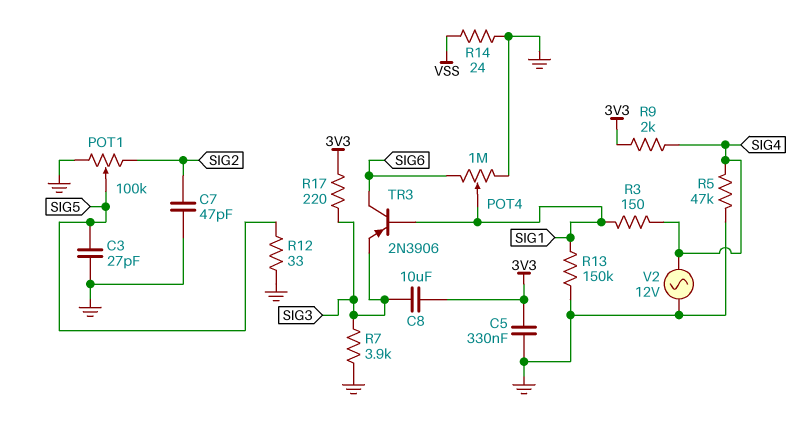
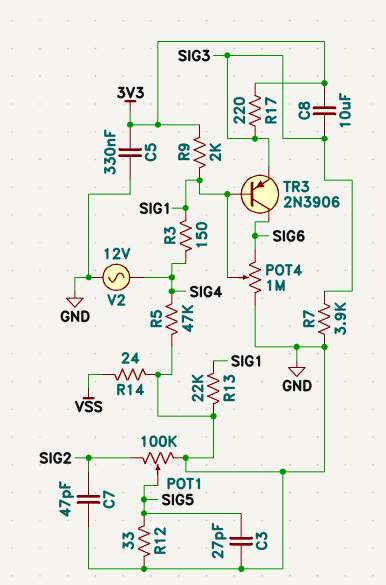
R9: 2k (3V3, SIG4) -> 2k (3V3, SIG1)
R13: 150k (GND, SIG1) -> 22k (GND, SIG1)

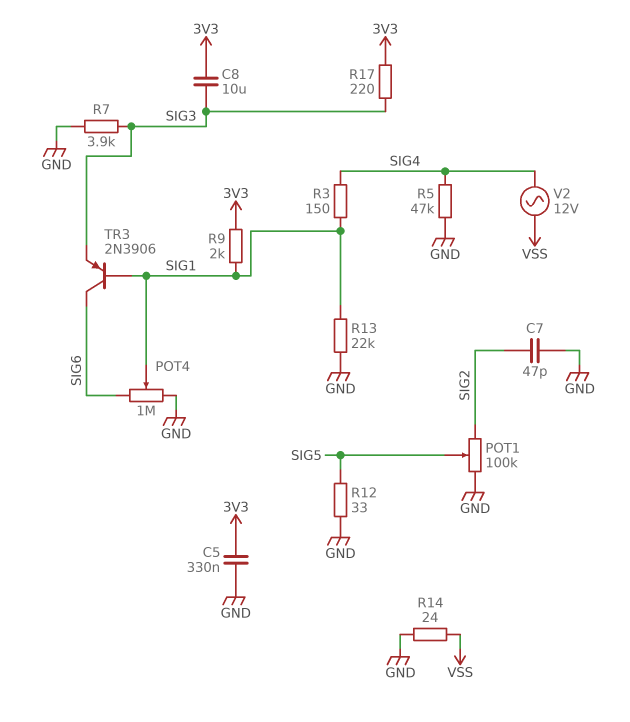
C3: 27pF (GND, SIG5) -> none
V2: AC 12V (GND, SIG4) -> AC 12V (SIG4, VSS)

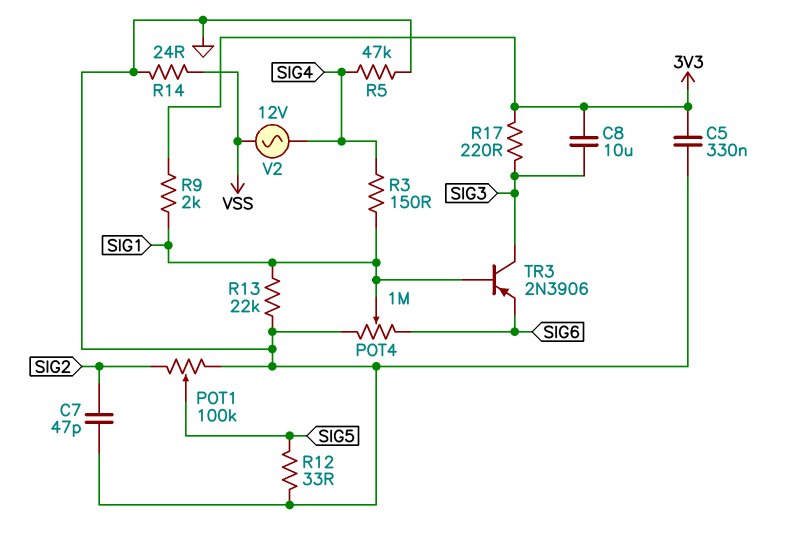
R7: 3.9k (GND, SIG3) -> none
TR3: PNP 2N3906 (B SIG1, C SIG6, E SIG3) -> PNP 2N3906 (B SIG1, C SIG3, E SIG6)

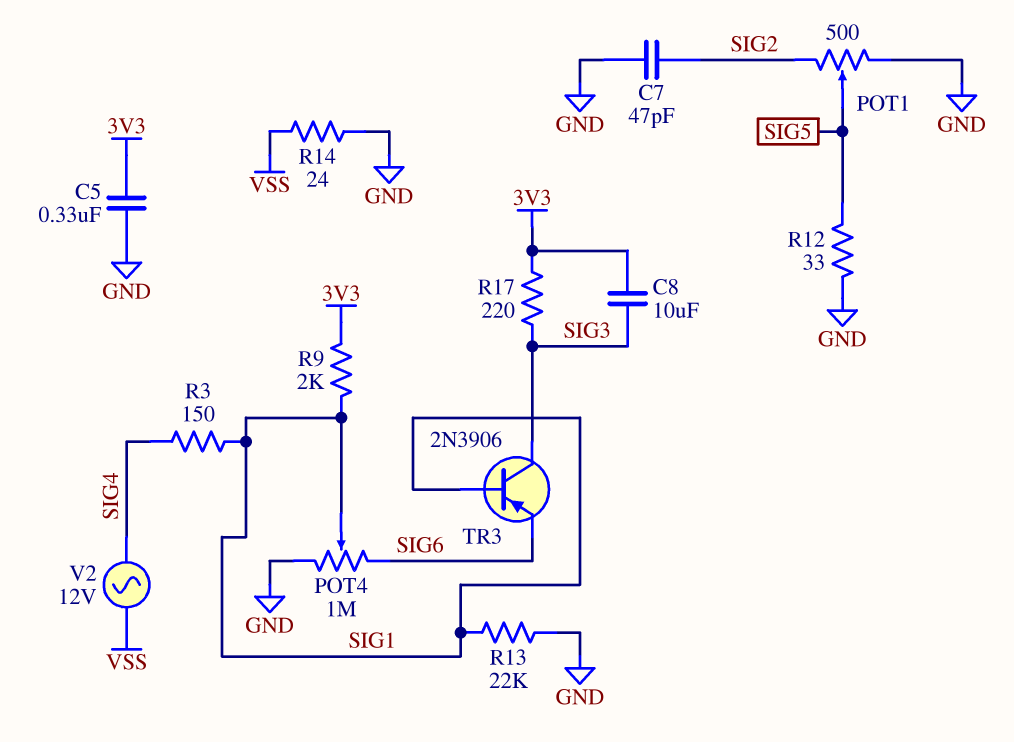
POT1: 100k (GND, SIG2, wiper SIG5) -> 500 (GND, SIG2, wiper SIG5)
R5: 47k (GND, SIG4) -> none

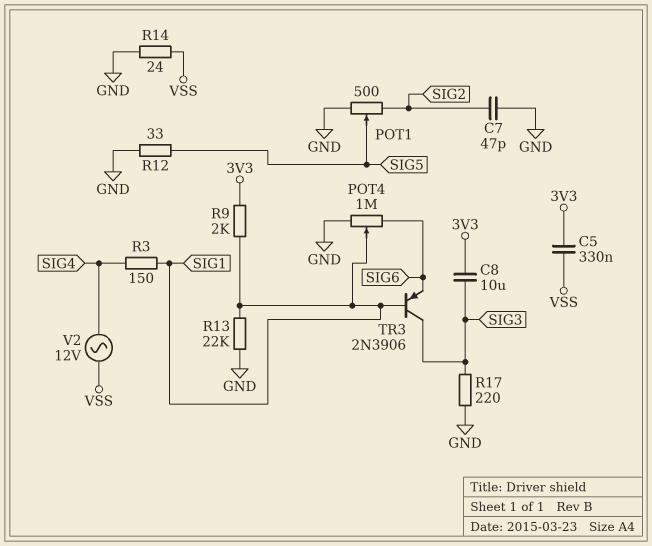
C5: 330nF (3V3, GND) -> 330nF (3V3, VSS)
R17: 220 (3V3, SIG3) -> 220 (GND, SIG3)

